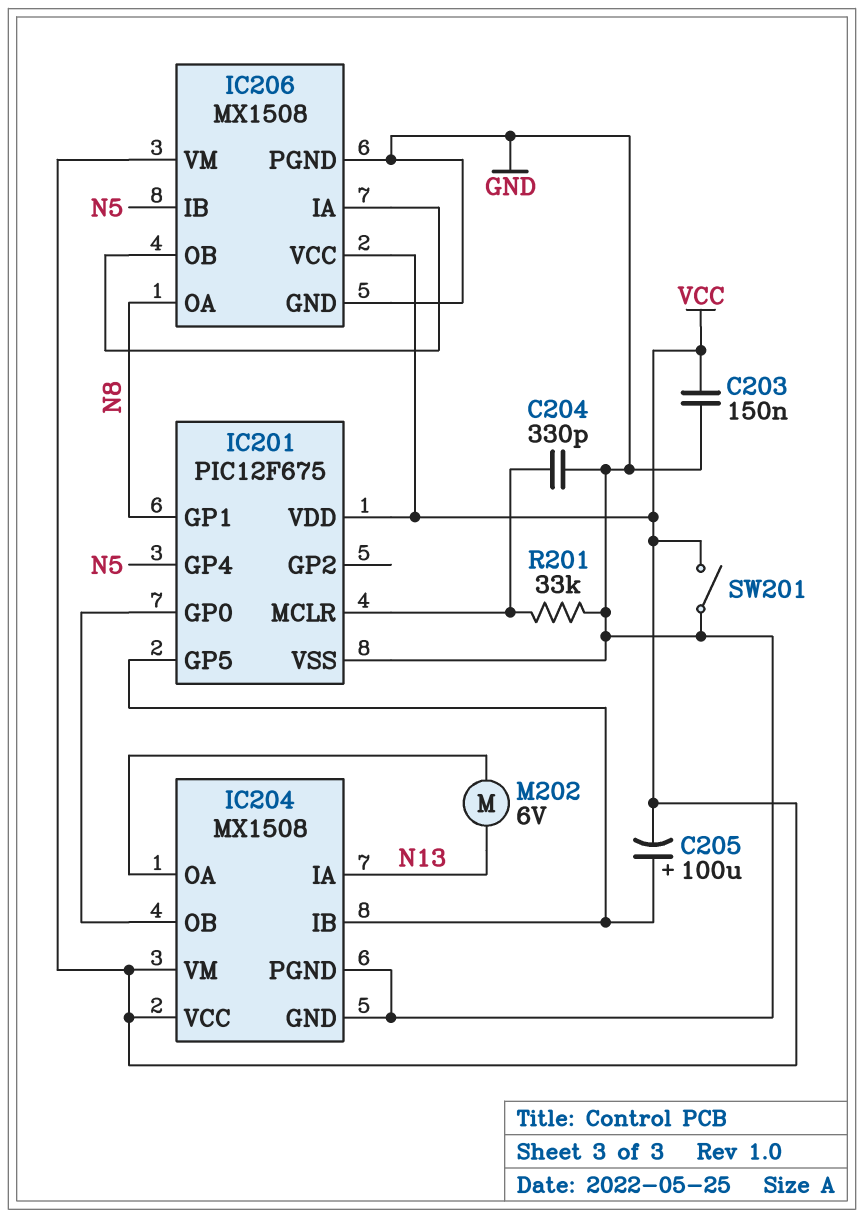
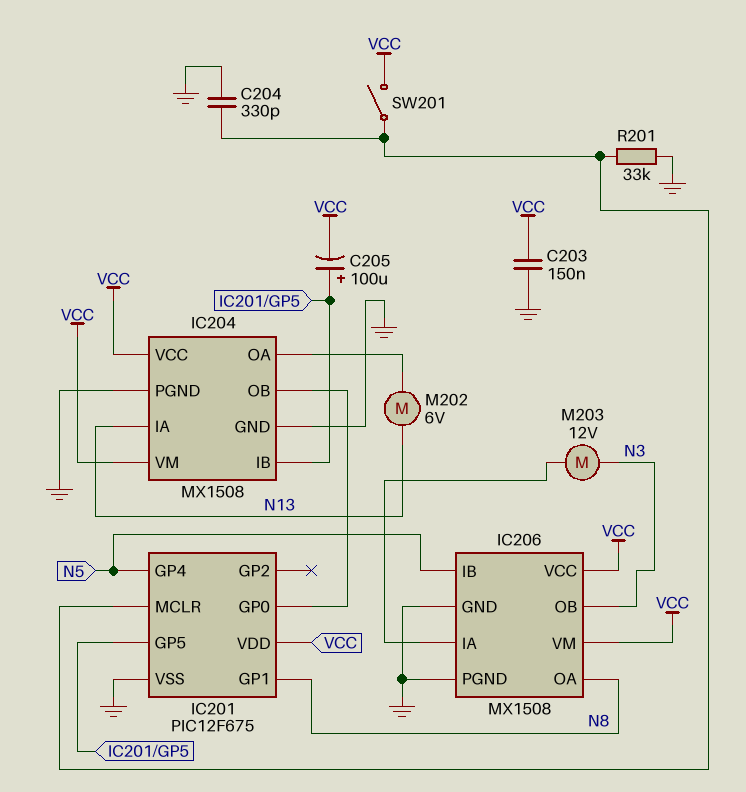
IC206 pin OB: IC206/IA -> N3
M203: none -> motor 12V (IC206/IA, N3)
SW201: switch (GND, VCC) -> switch (IC201/MCLR, VCC)

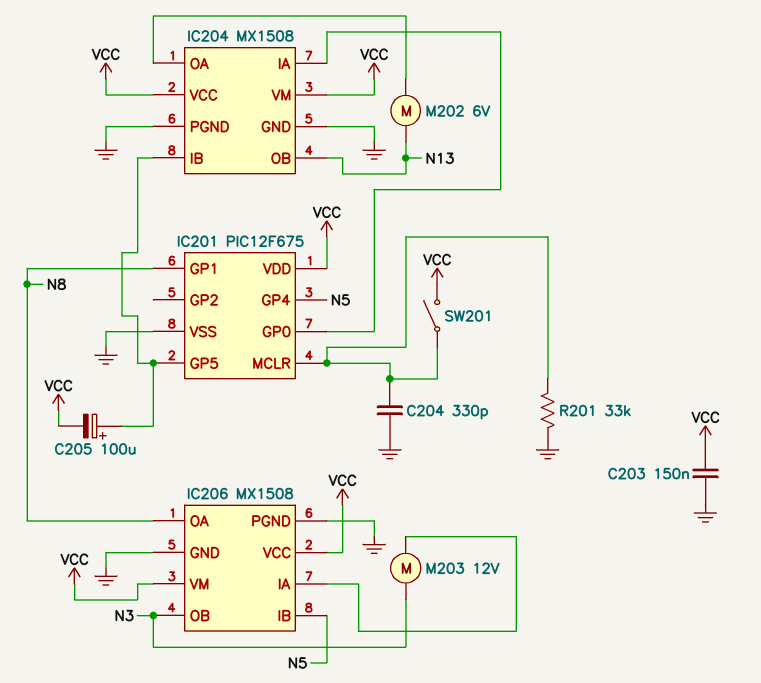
IC204 pin IA: N13 -> IC201/GP0
IC204 pin OB: IC201/GP0 -> N13

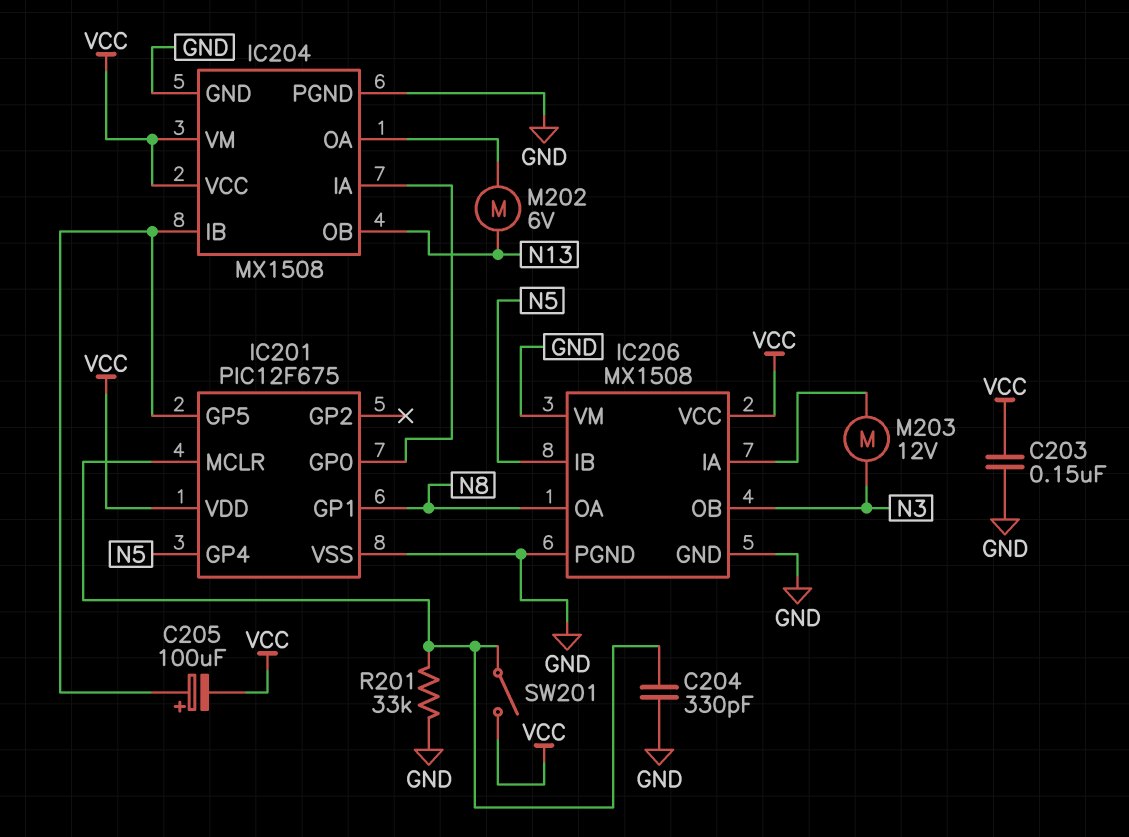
IC206 pin VM: VCC -> GND

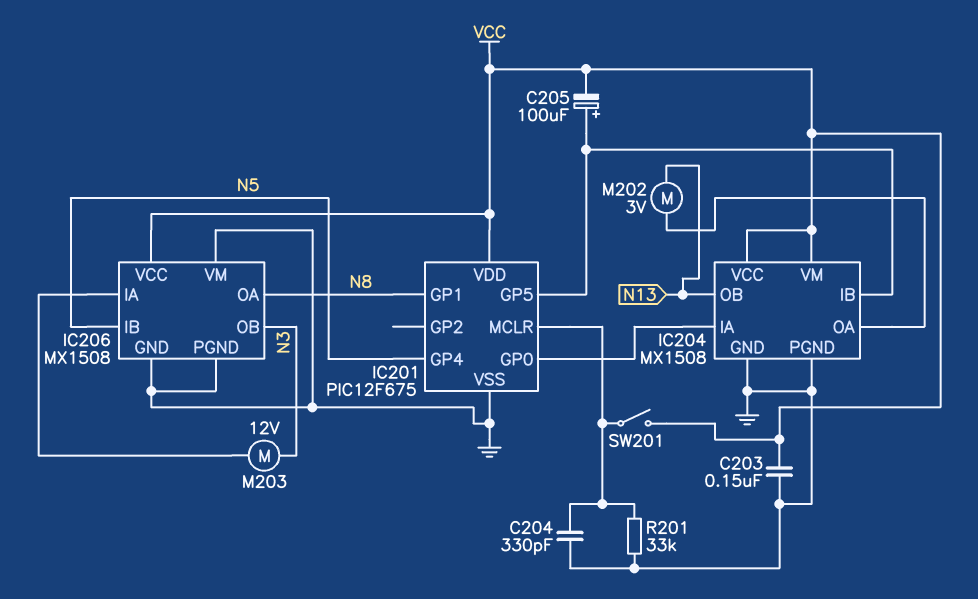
M202: motor 6V (IC204/OA, N13) -> motor 3V (IC204/OA, N13)

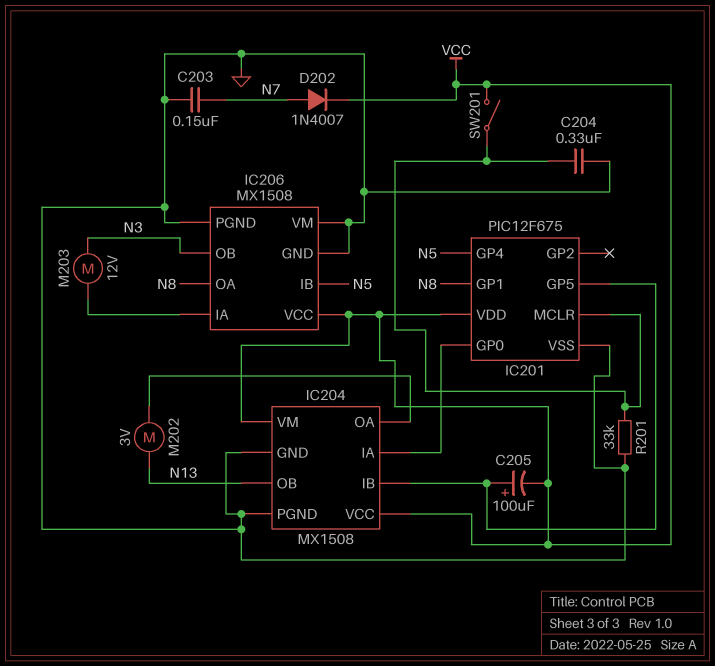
C203: 150nF (GND, VCC) -> 150nF (GND, N7)
C204: 330pF (GND, IC201/MCLR) -> 330nF (GND, IC201/MCLR)
D202: none -> diode 1N4007 (A N7, K VCC)

